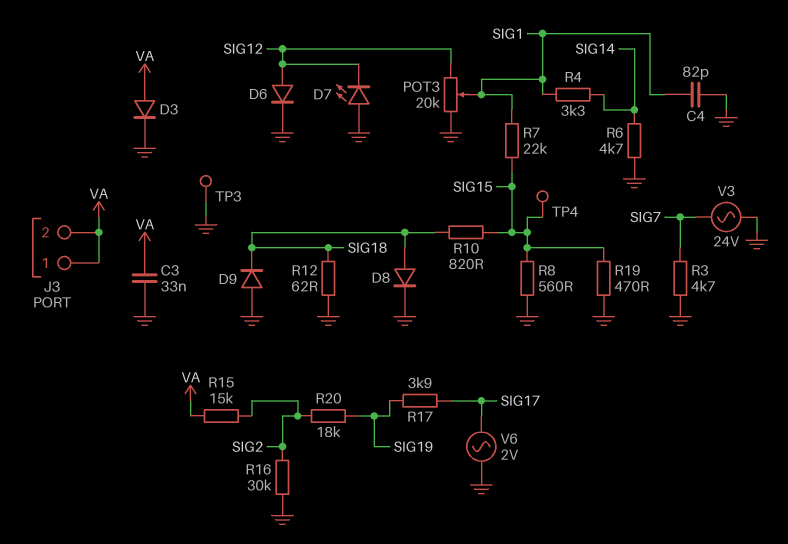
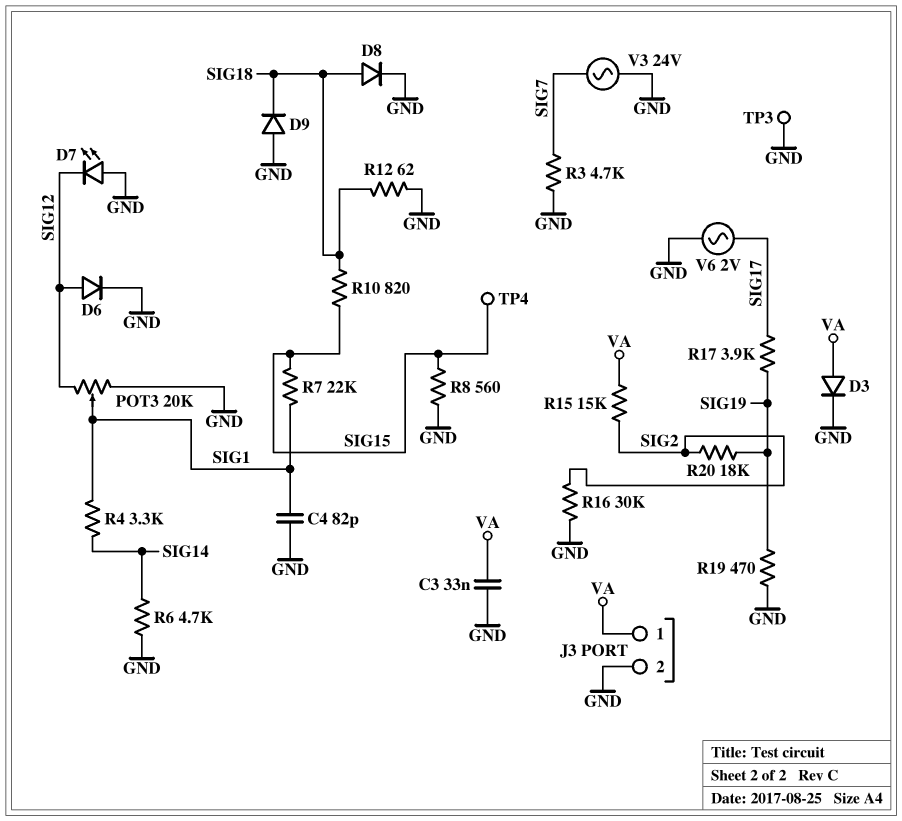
J3 pin 2: VA -> GND
R19: 470 (GND, SIG15) -> 470 (GND, SIG19)

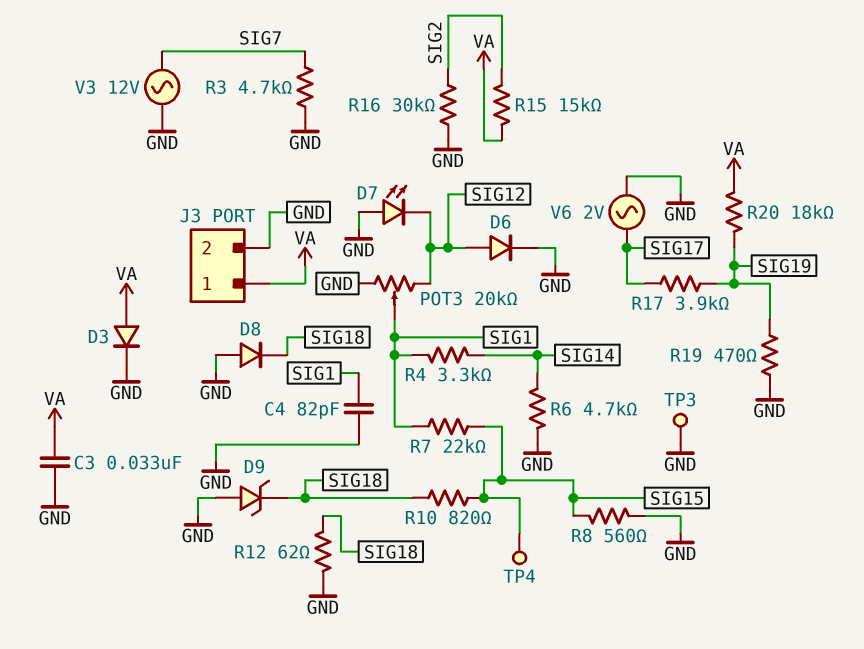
D8: diode (A SIG18, K GND) -> diode (A GND, K SIG18)
D9: diode (A GND, K SIG18) -> zener (A GND, K SIG18)
R20: 18k (SIG2, SIG19) -> 18k (SIG19, VA)
V3: AC 24V (GND, SIG7) -> AC 12V (GND, SIG7)

